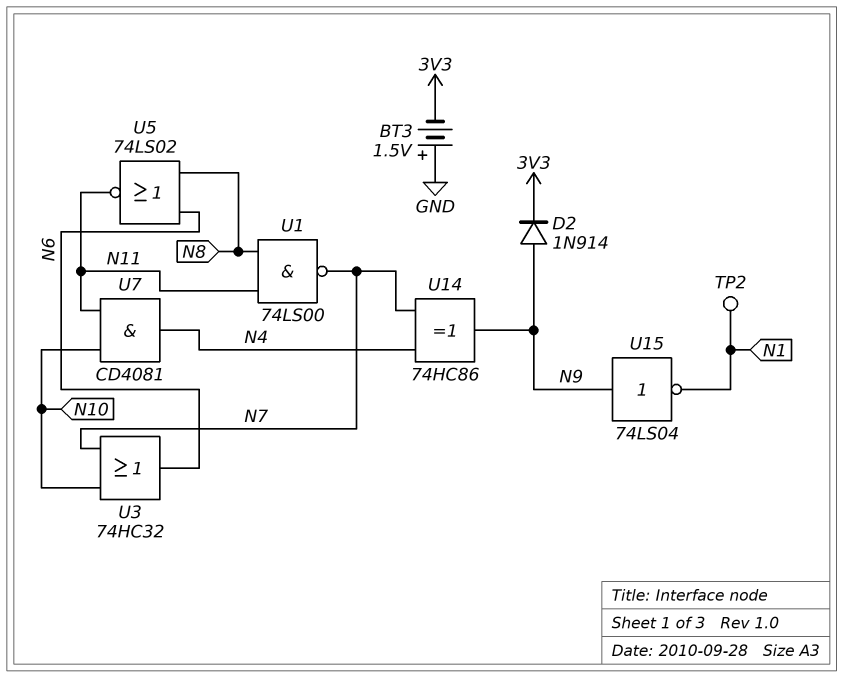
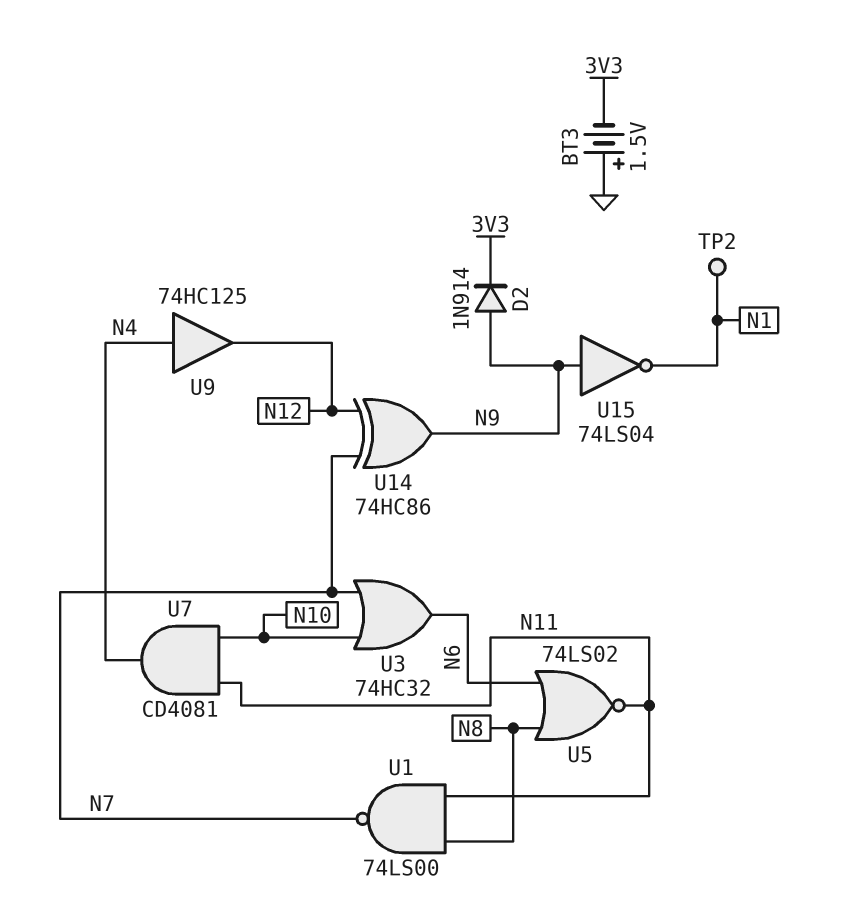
U9: none -> buffer 74HC125 (in N4, out N12)
U14: XOR 74HC86 (in N4, in N7, out N9) -> XOR 74HC86 (in N7, in N12, out N9)

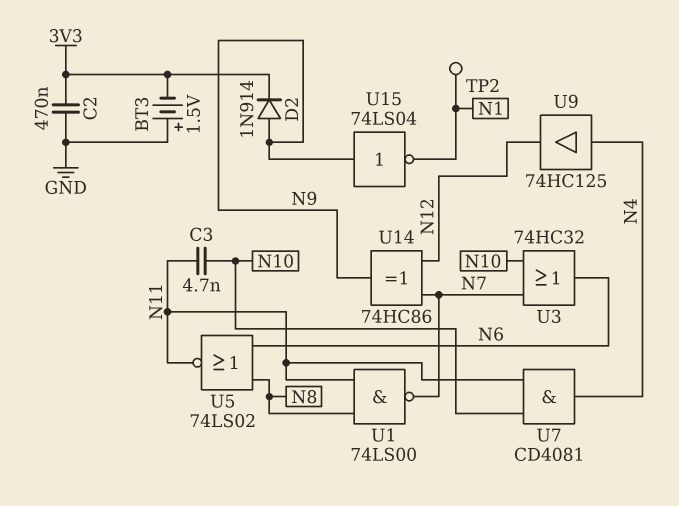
C2: none -> 470nF (3V3, GND)
C3: none -> 4.7nF (N10, N11)

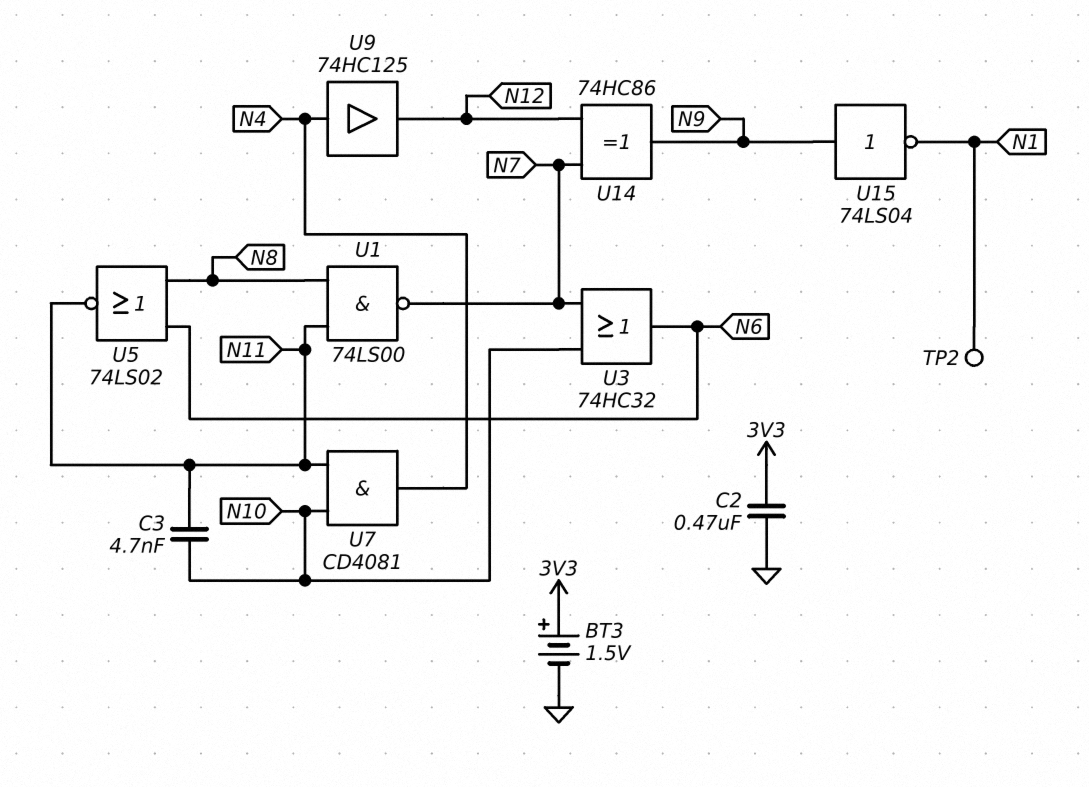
BT3: 1.5V (plus GND, minus 3V3) -> 1.5V (plus 3V3, minus GND)
D2: diode 1N914 (A N9, K 3V3) -> none

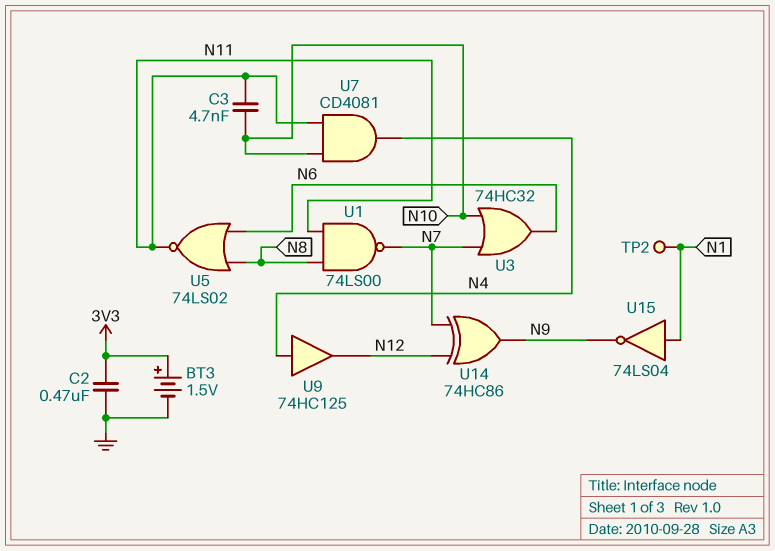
U15: NOT 74LS04 (in N9, out N1) -> NOT 74LS04 (in N1, out N9)

